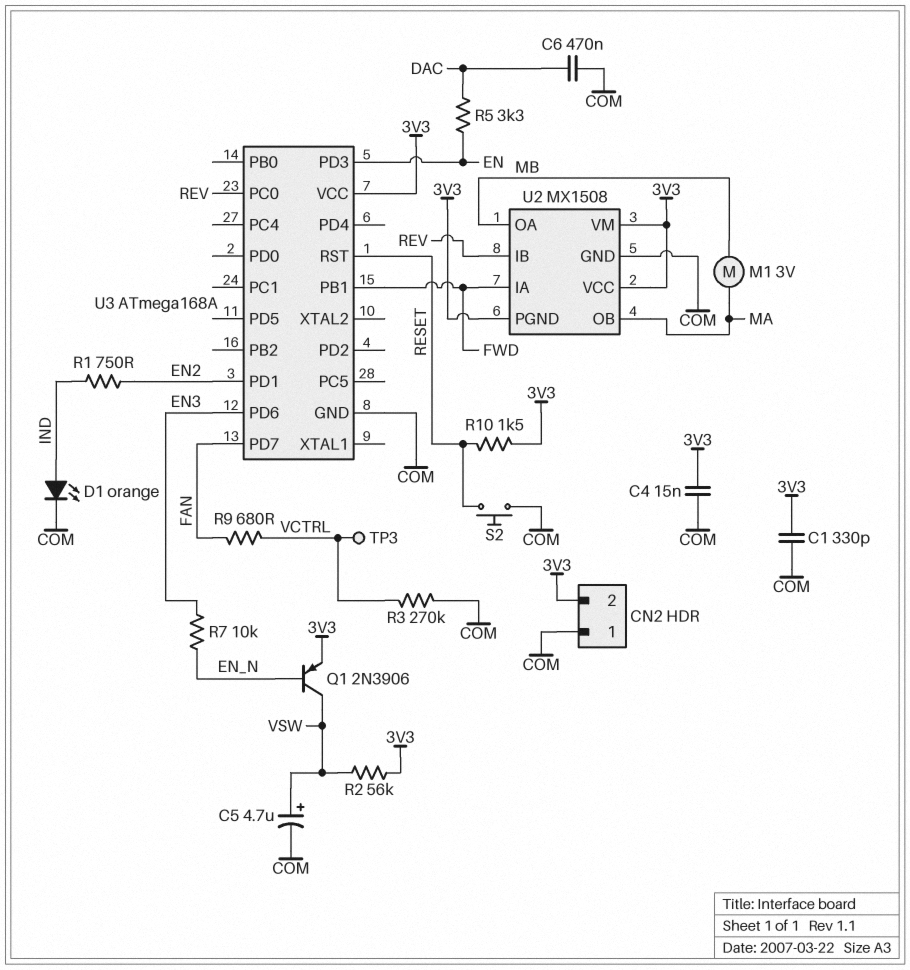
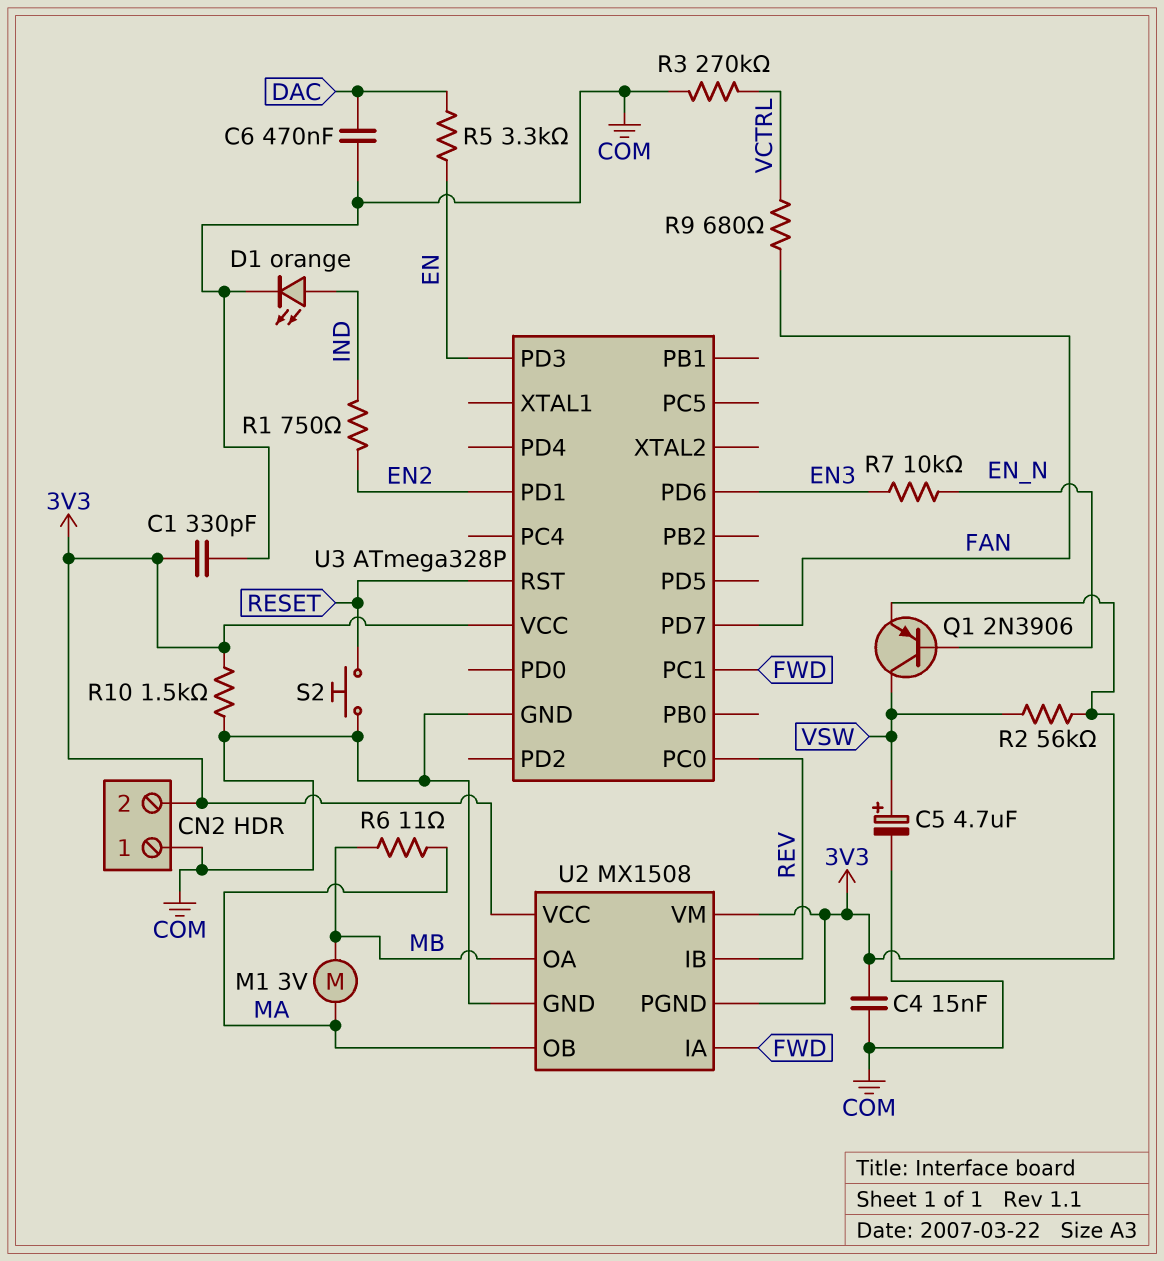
R6: none -> 11 (MA, MB)
R10: 1.5k (3V3, RESET) -> 1.5k (3V3, COM)
TP3: test point (VCTRL) -> none
U3: ATmega168A -> ATmega328P
U3 pin PB1: FWD -> none
U3 pin PC1: none -> FWD

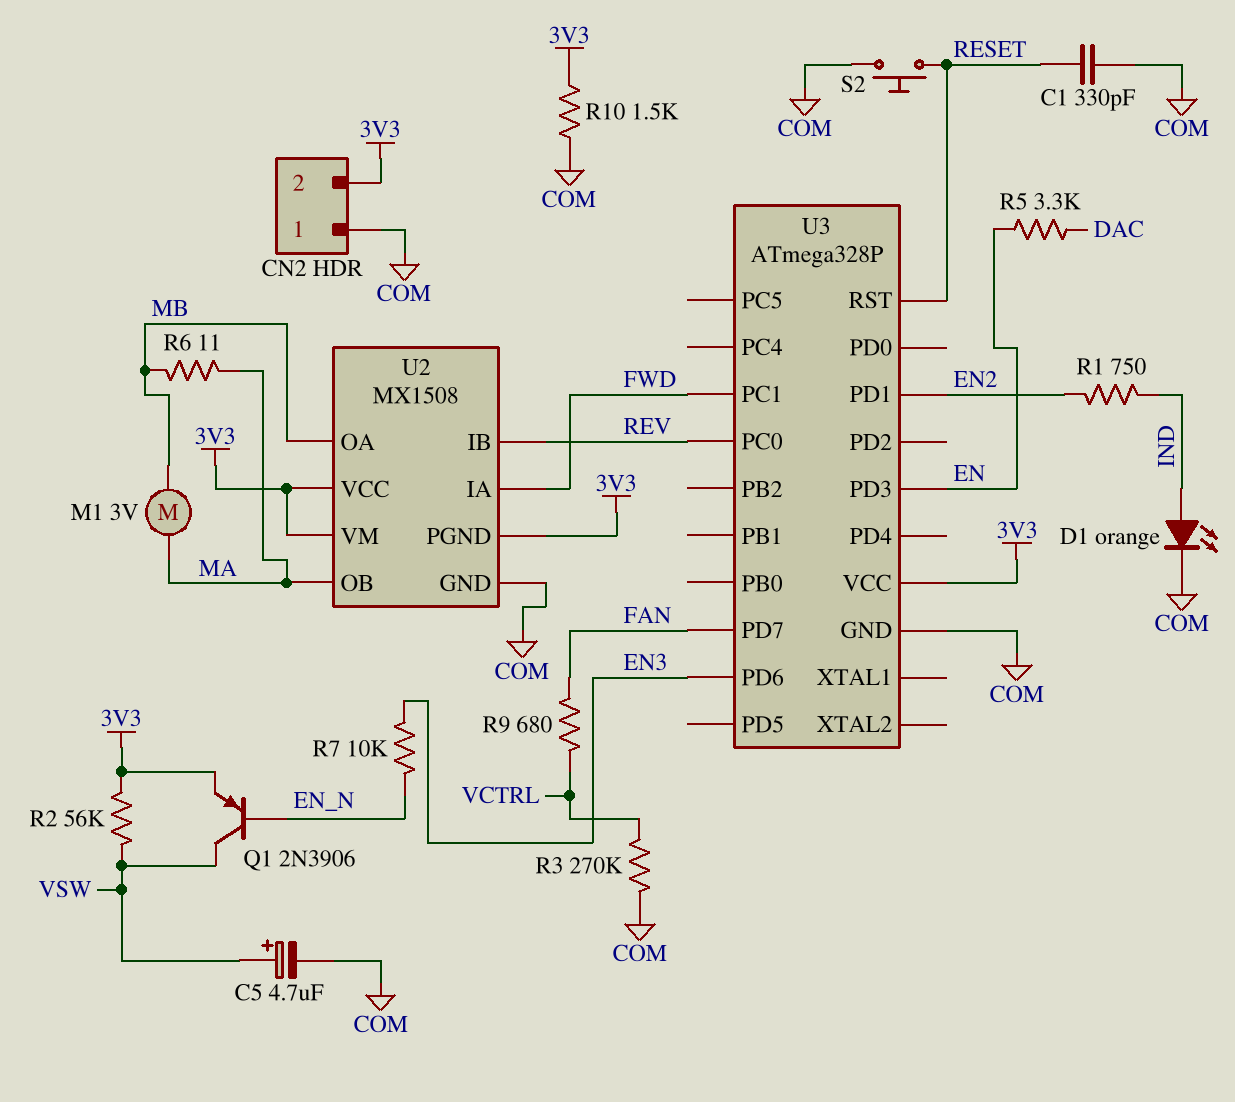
C1: 330pF (3V3, COM) -> 330pF (COM, RESET)
C4: 15nF (3V3, COM) -> none
C6: 470nF (COM, DAC) -> none

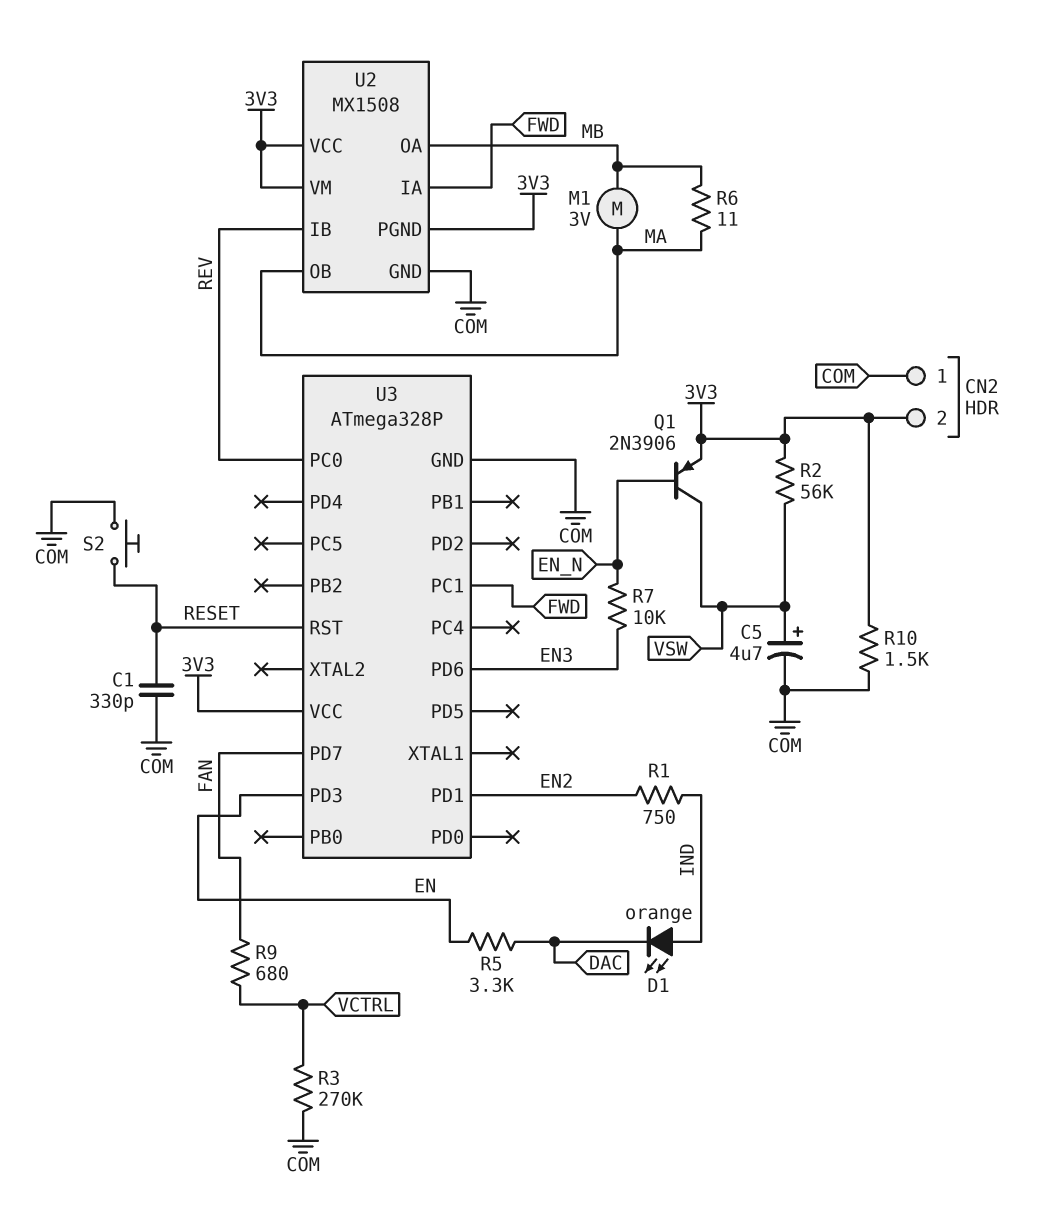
D1: LED orange (A IND, K COM) -> LED orange (A IND, K DAC)

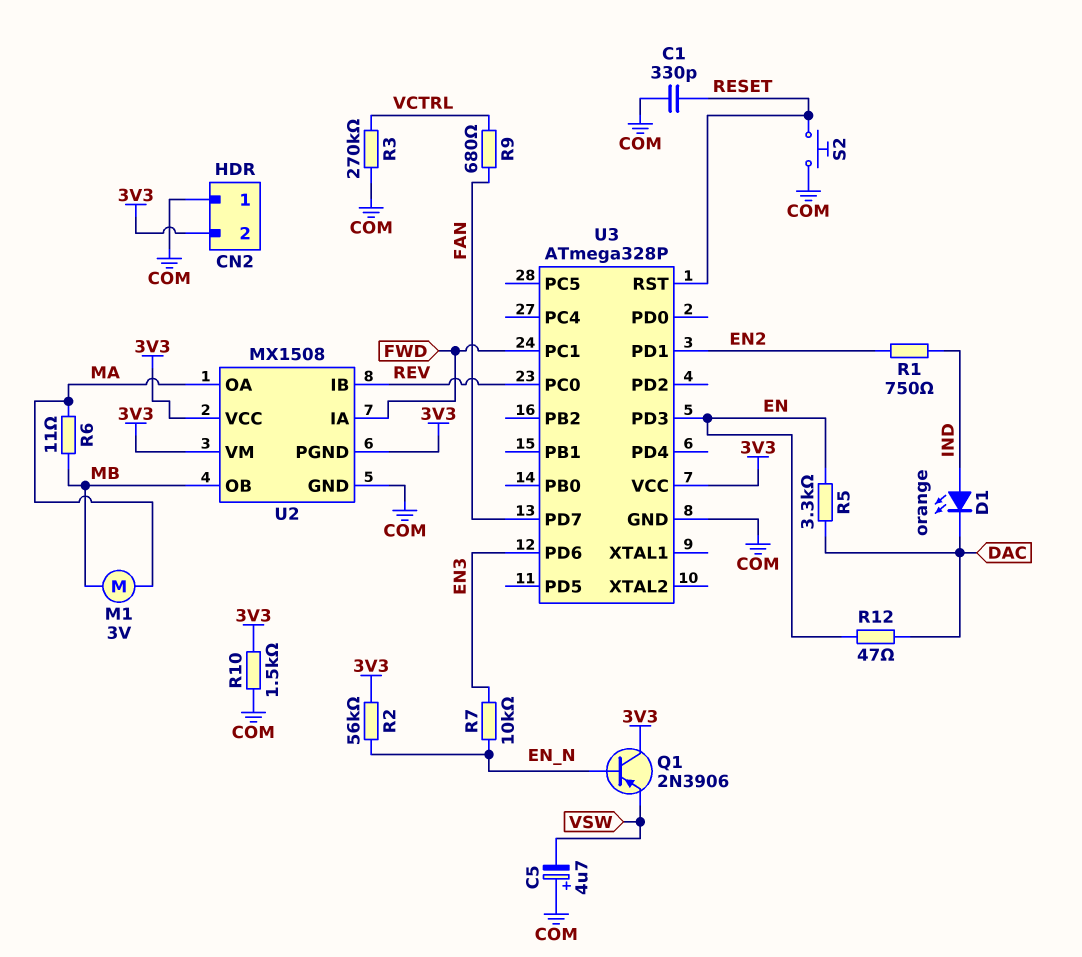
C5: 4.7uF (plus VSW, minus COM) -> 4.7uF (plus COM, minus VSW)
Q1: PNP 2N3906 (B EN_N, C VSW, E 3V3) -> PNP 2N3906 (B EN_N, C 3V3, E VSW)
R2: 56k (3V3, VSW) -> 56k (3V3, EN_N)
R12: none -> 47 (DAC, EN)
U2 pin OA: MB -> MA
U2 pin OB: MA -> MB

